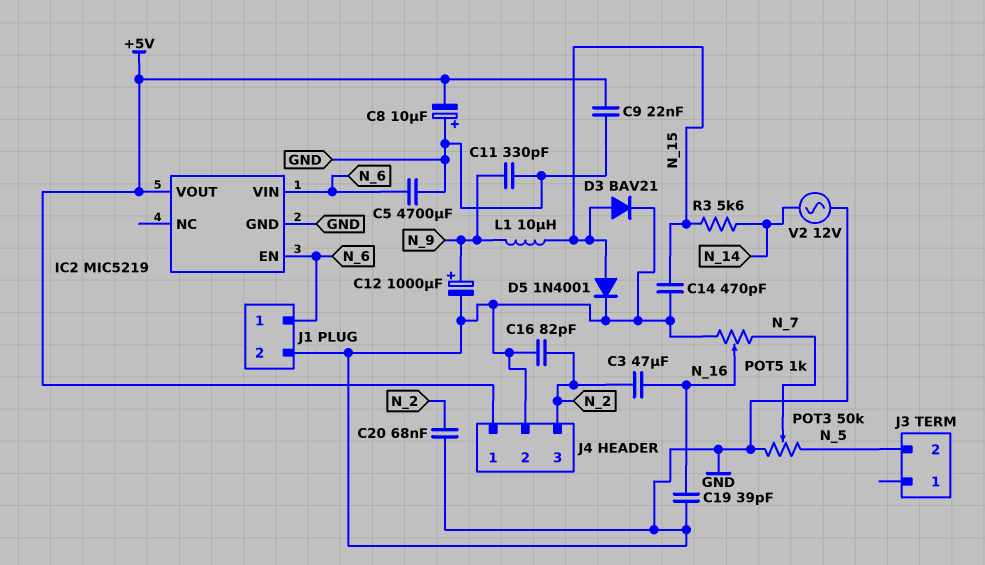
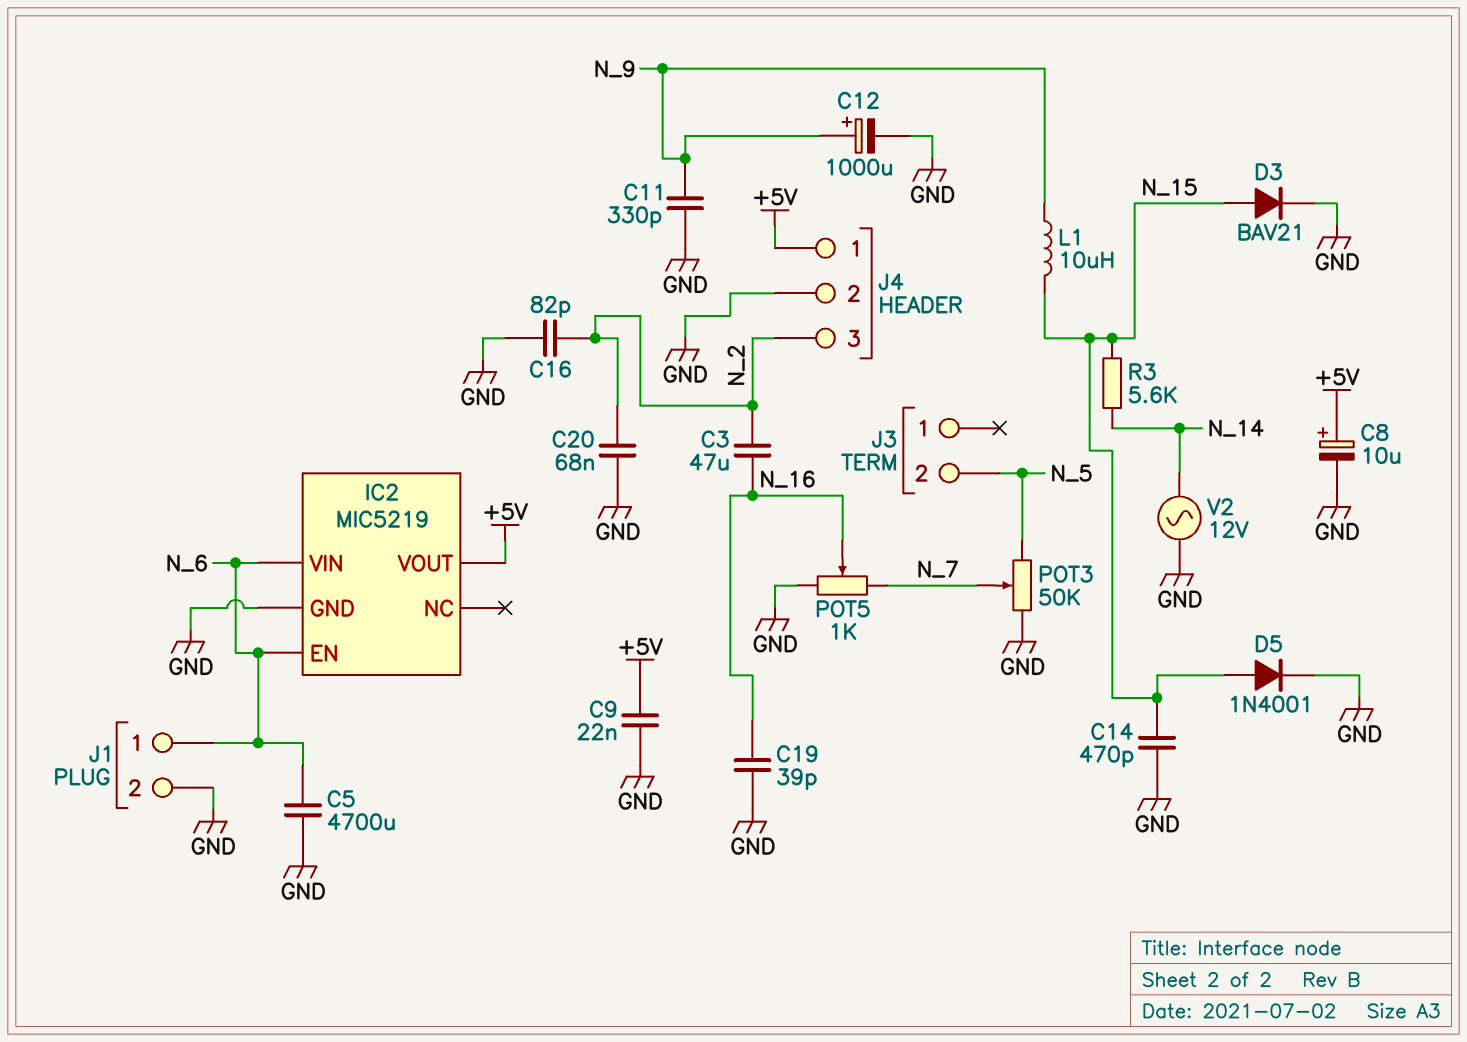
C8: 10uF (plus GND, minus +5V) -> 10uF (plus +5V, minus GND)

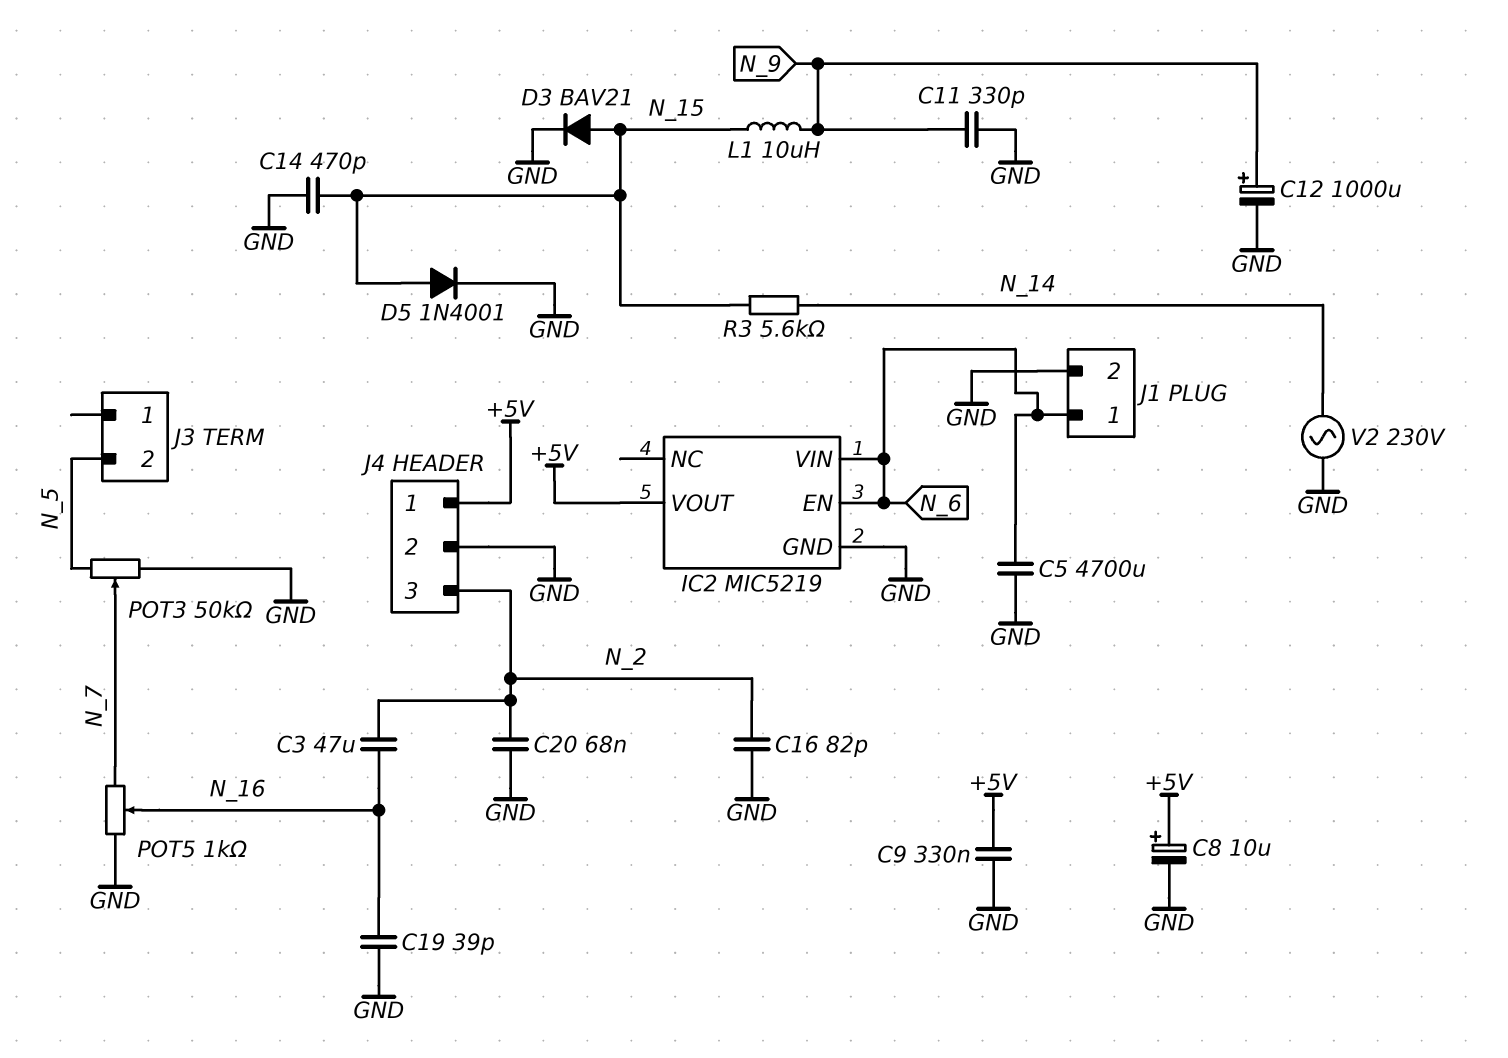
C9: 22nF (+5V, GND) -> 330nF (+5V, GND)
V2: AC 12V (GND, N_14) -> AC 230V (GND, N_14)

